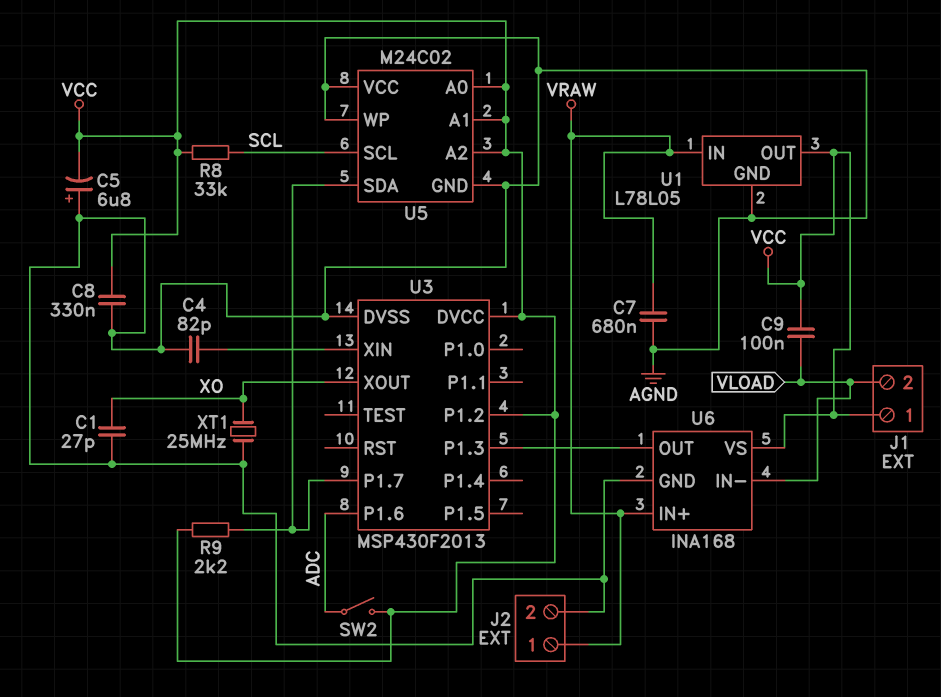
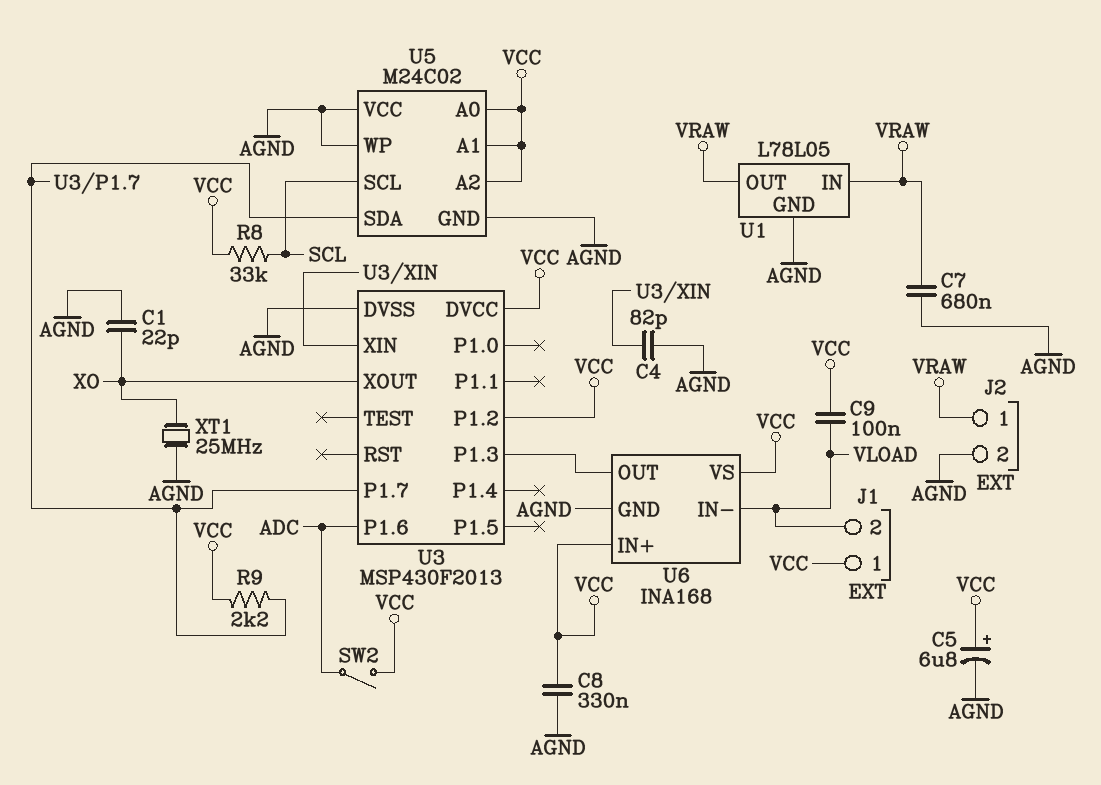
C1: 27pF (AGND, XO) -> 22pF (AGND, XO)
C5: 6.8uF (plus AGND, minus VCC) -> 6.8uF (plus VCC, minus AGND)
U1 pin OUT: VCC -> VRAW
U6 pin IN+: VRAW -> VCC

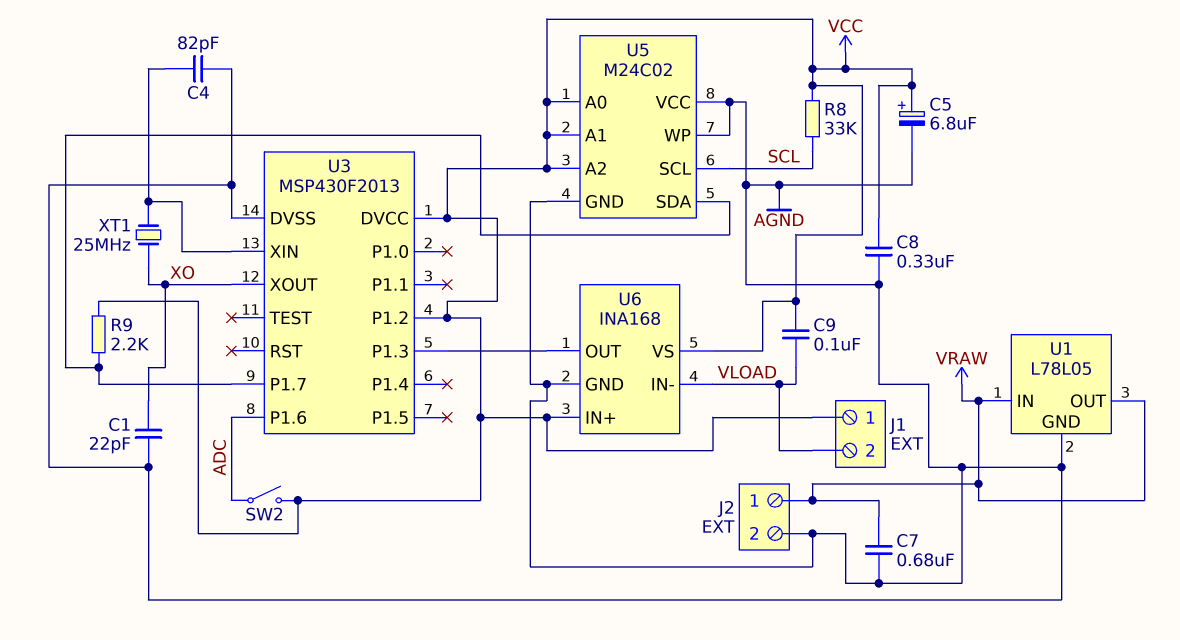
XT1: 25MHz (AGND, XO) -> 25MHz (U3/XIN, XO)

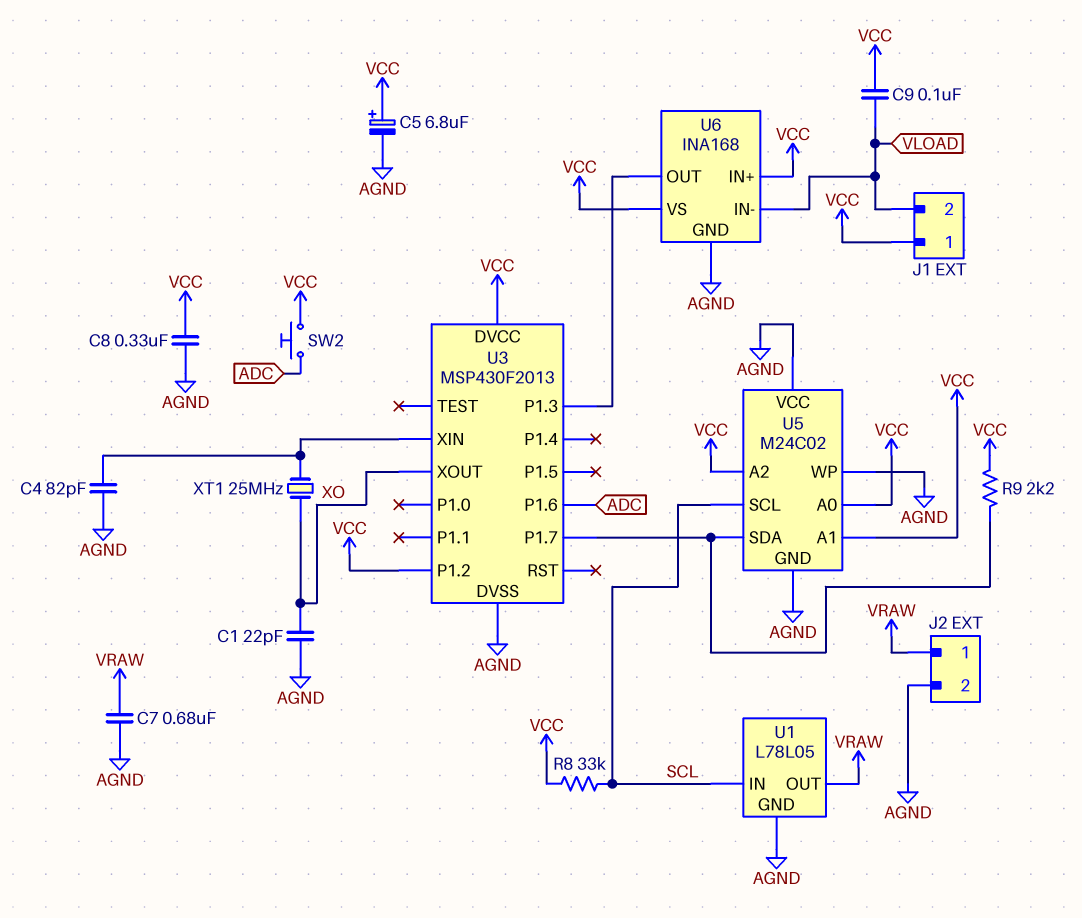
SW2: switch (ADC, VCC) -> button (ADC, VCC)
U1 pin IN: VRAW -> SCL

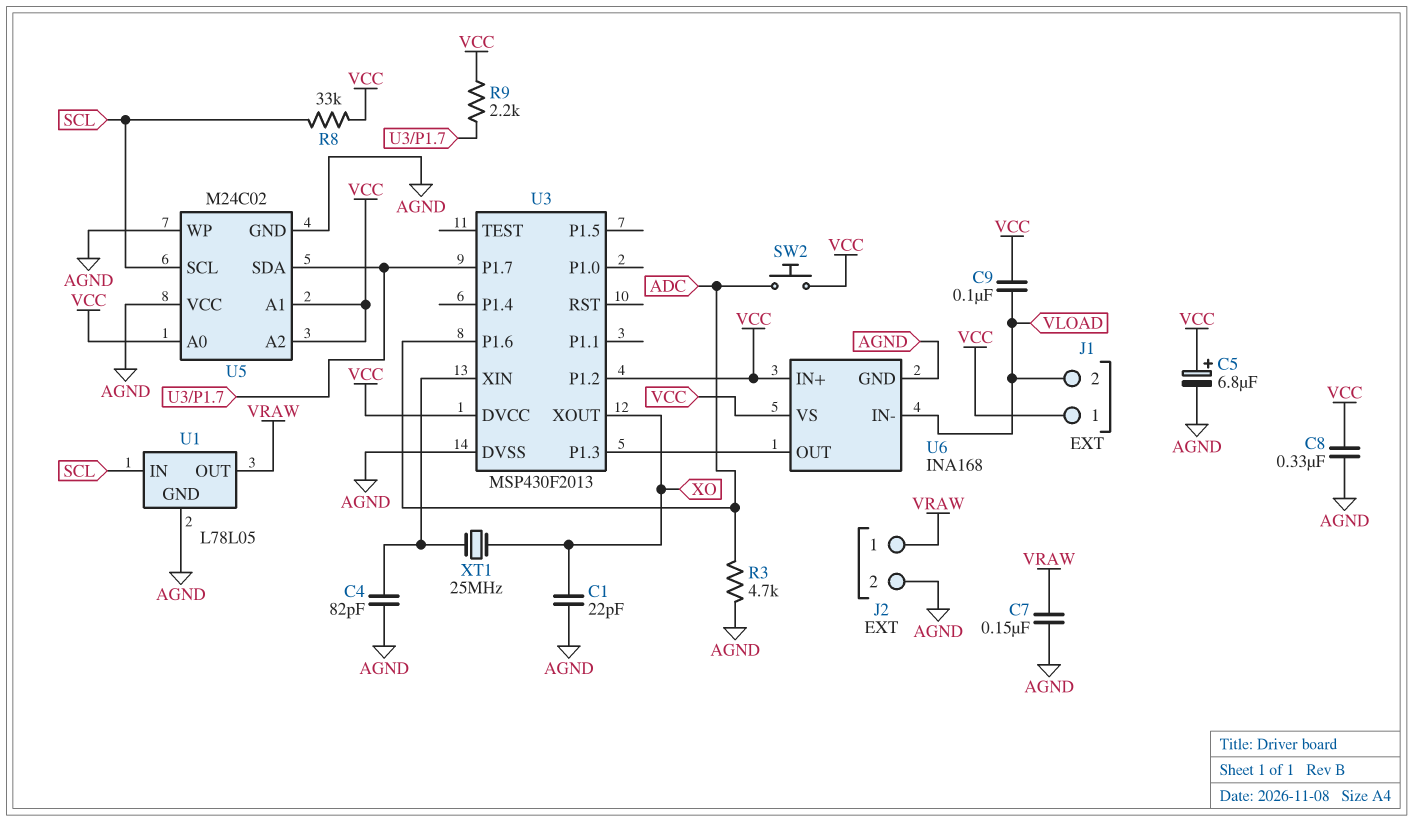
C7: 680nF (AGND, VRAW) -> 150nF (AGND, VRAW)
R3: none -> 4.7k (ADC, AGND)

